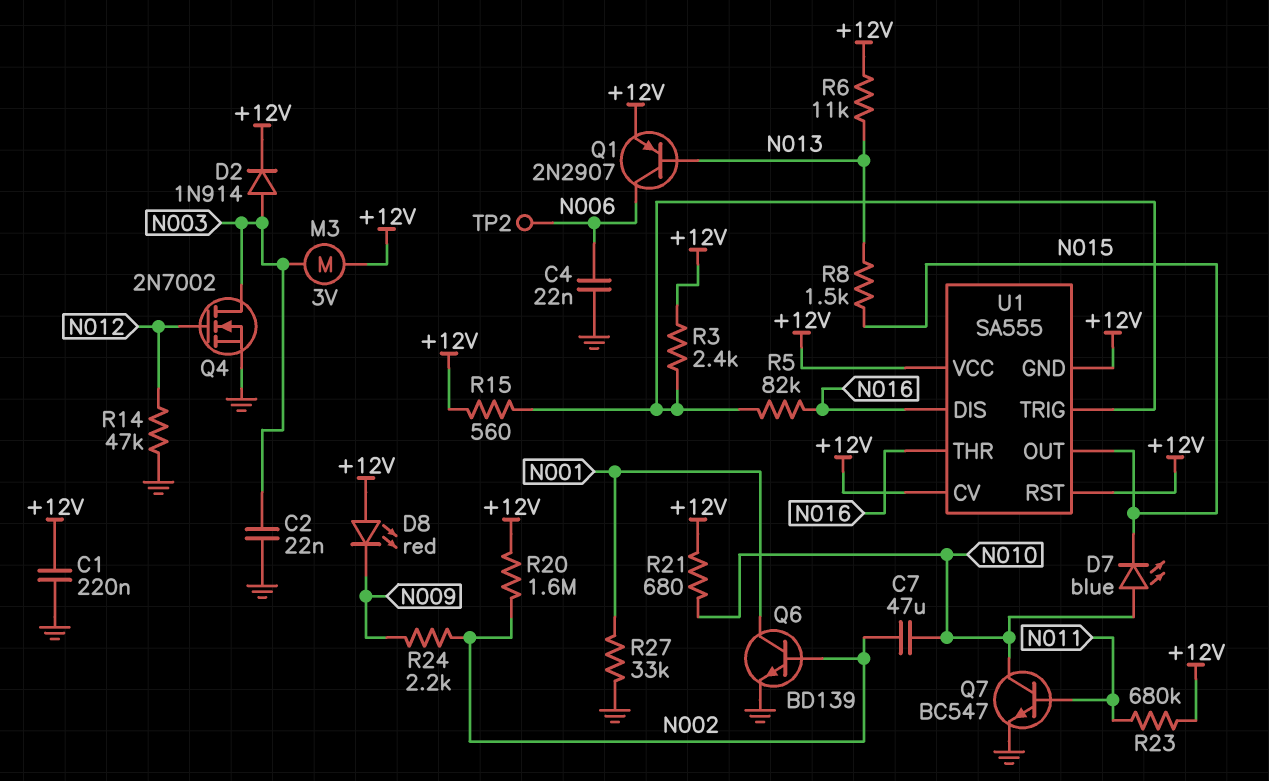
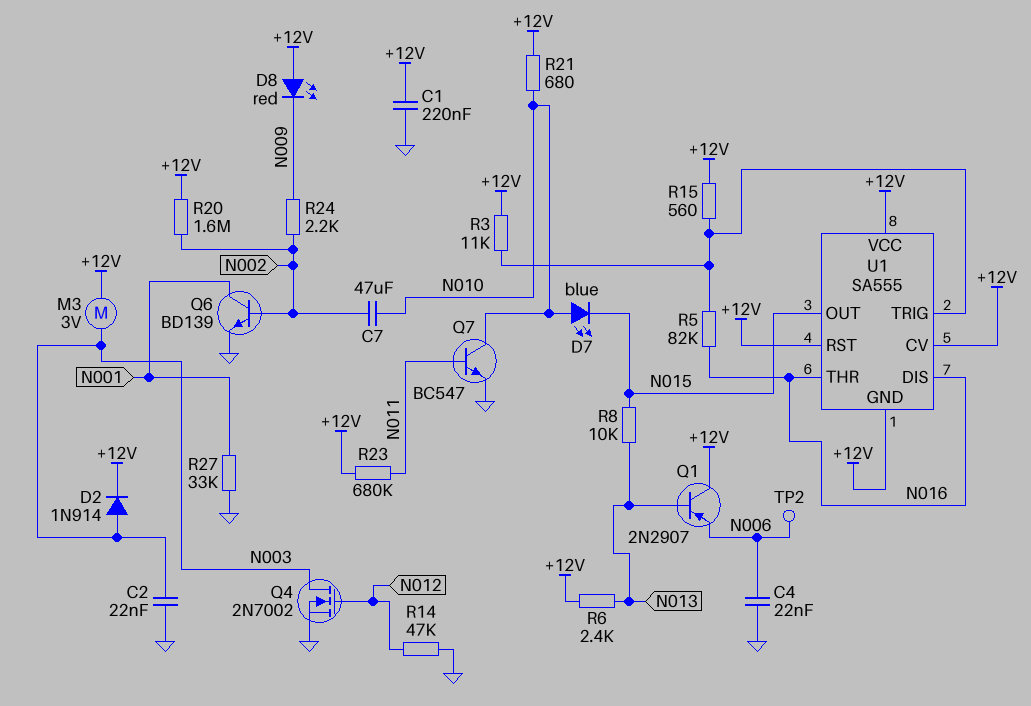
Q1: PNP 2N2907 (B N013, C N006, E +12V) -> PNP 2N2907 (B N013, C +12V, E N006)
R3: 2.4k (+12V, U1/TRIG) -> 11k (+12V, U1/TRIG)
R6: 11k (+12V, N013) -> 2.4k (+12V, N013)
R8: 1.5k (N013, N015) -> 10k (N013, N015)

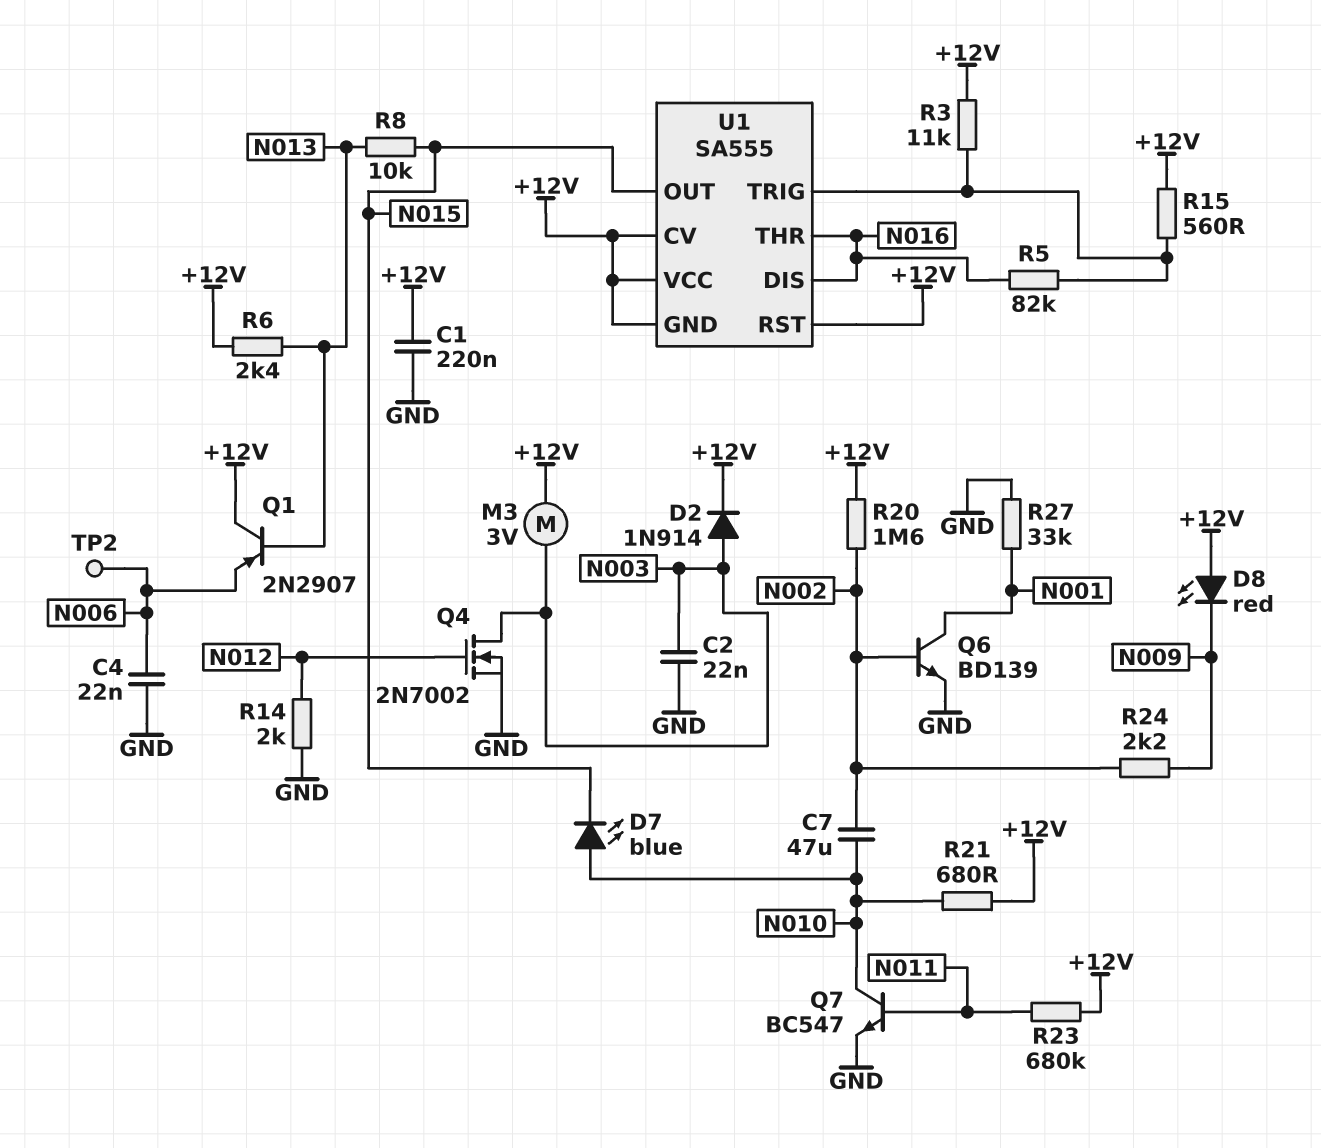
R14: 47k (GND, N012) -> 2k (GND, N012)

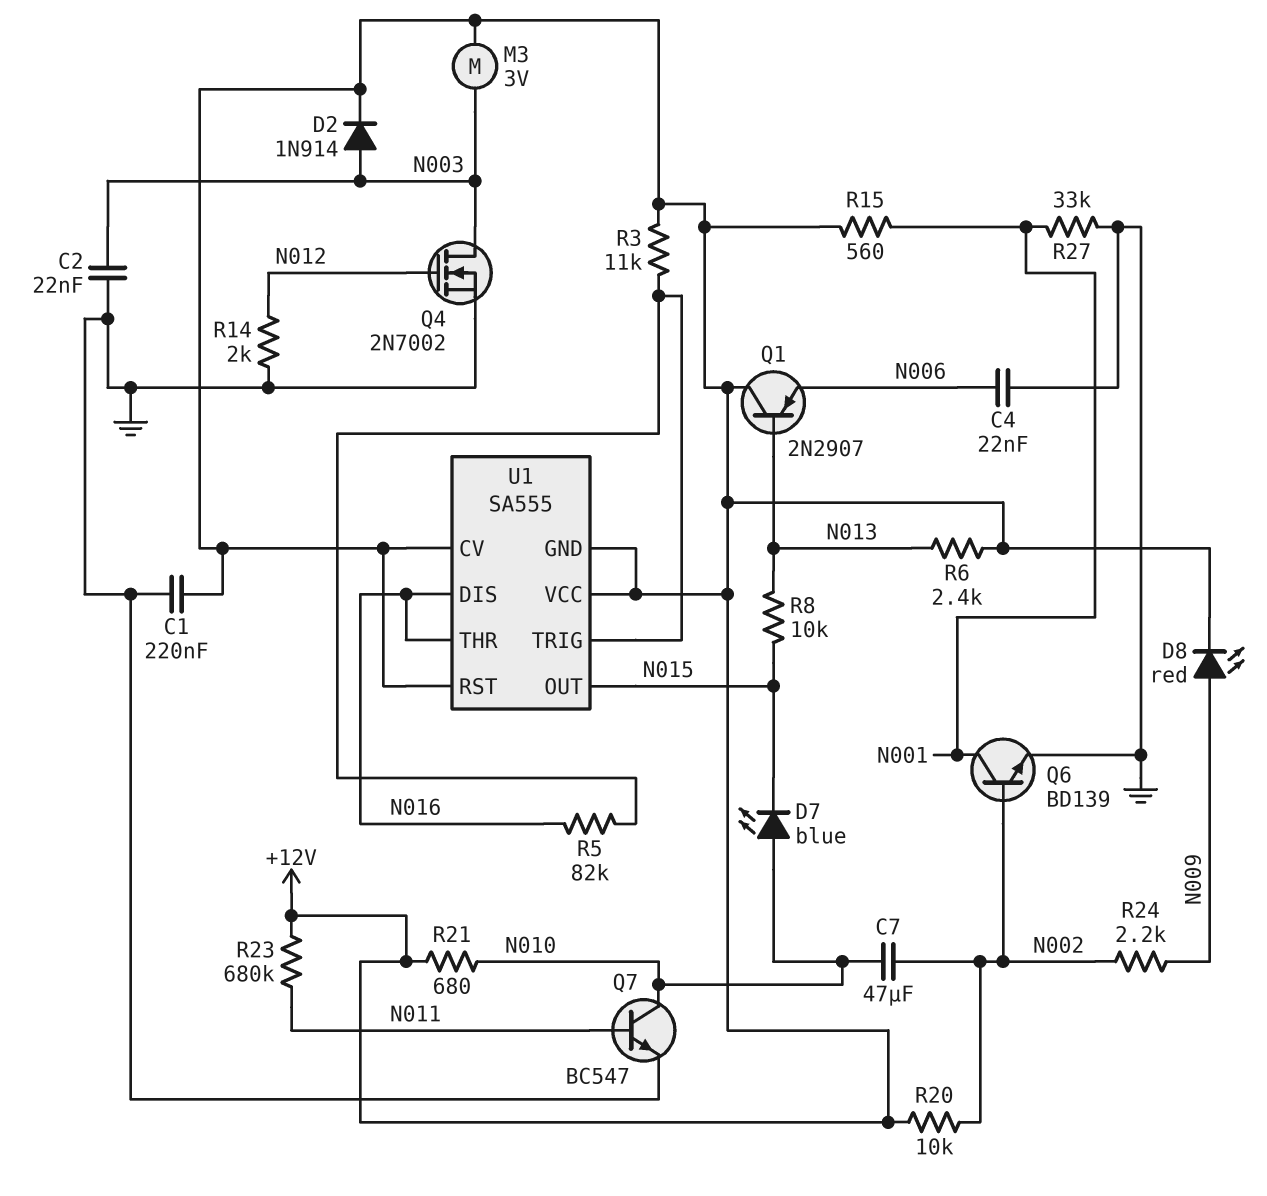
D8: LED red (A +12V, K N009) -> LED red (A N009, K +12V)
R15: 560 (+12V, U1/TRIG) -> 560 (+12V, N001)
R20: 1.6M (+12V, N002) -> 10k (+12V, N002)
TP2: test point (N006) -> none

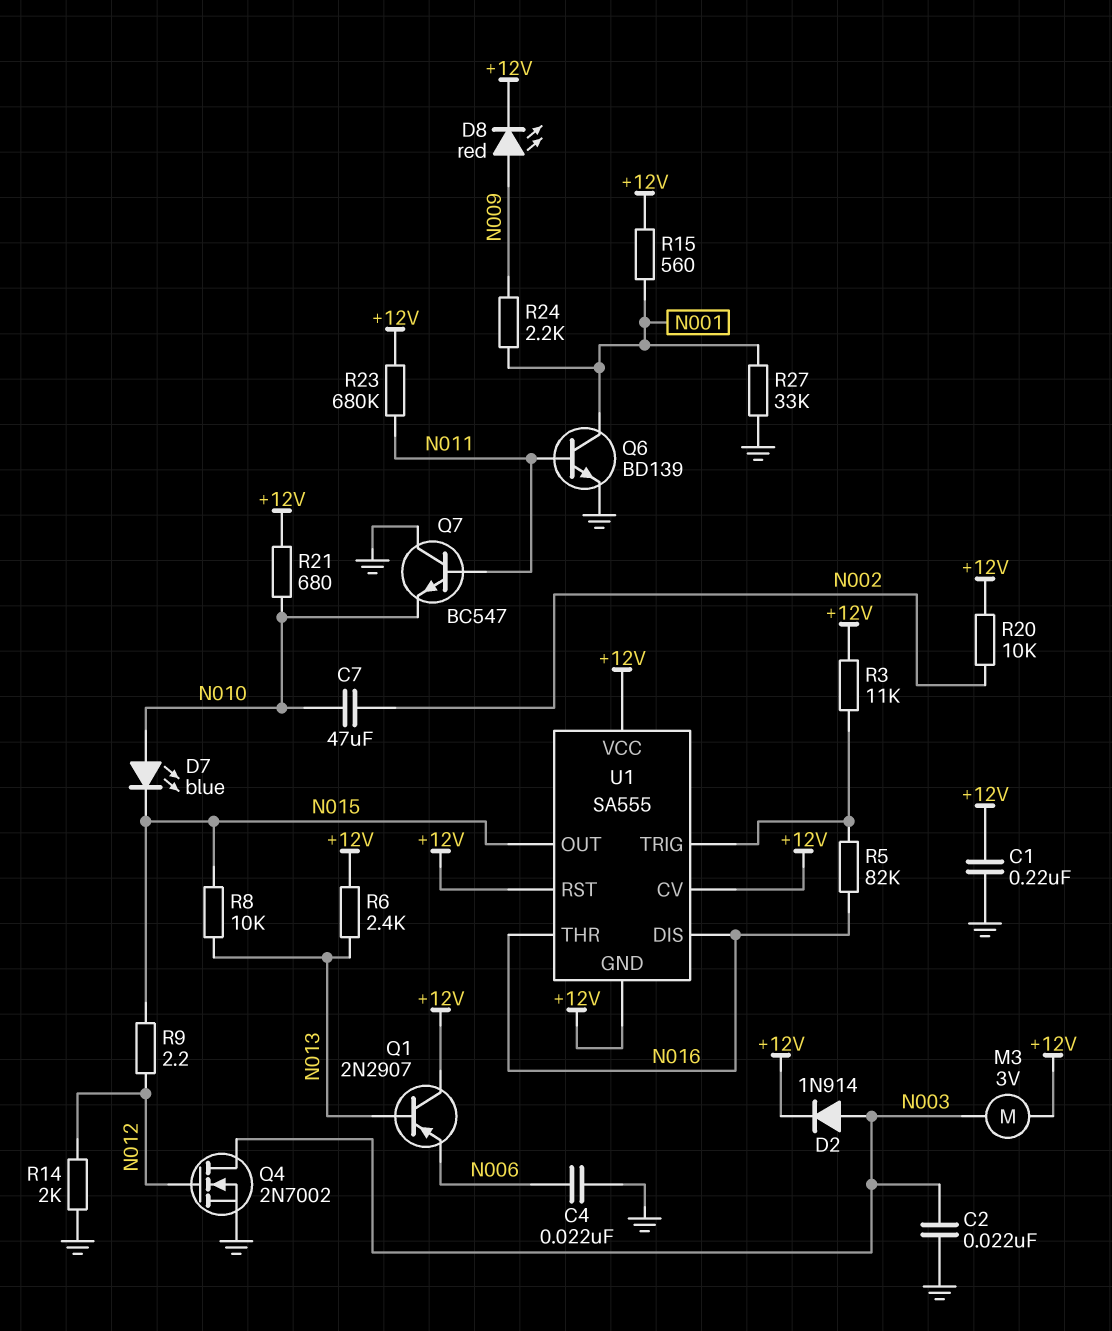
Q6: NPN BD139 (B N002, C N001, E GND) -> NPN BD139 (B N011, C N001, E GND)
Q7: NPN BC547 (B N011, C N010, E GND) -> NPN BC547 (B N011, C GND, E N010)
R9: none -> 2.2 (N012, N015)
R24: 2.2k (N002, N009) -> 2.2k (N001, N009)

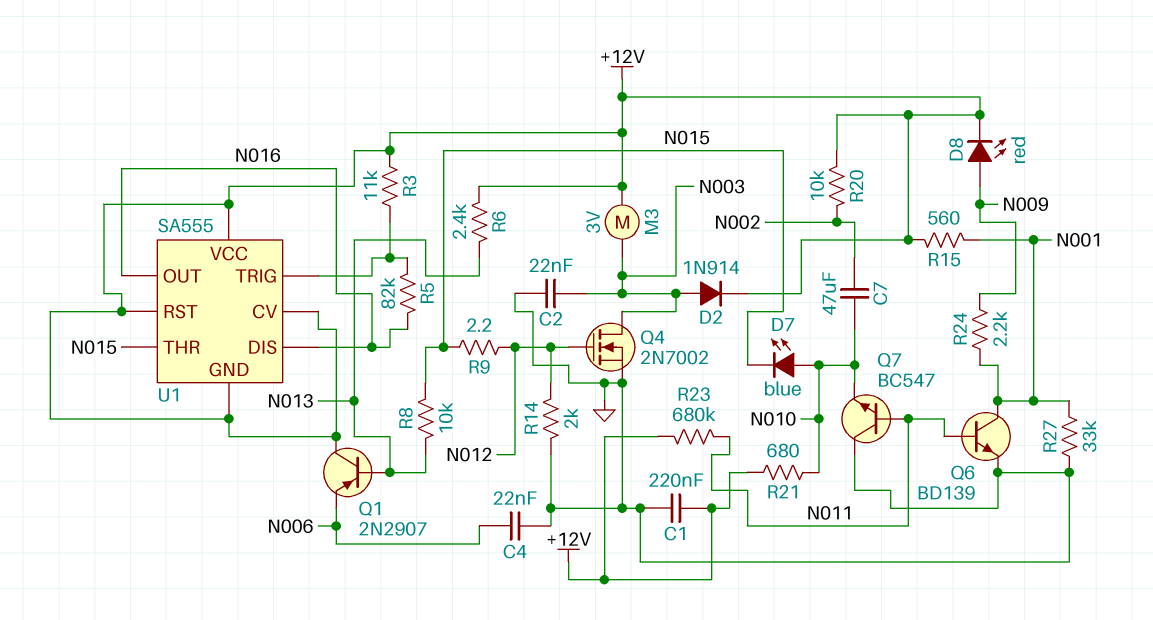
U1 pin OUT: N015 -> N016
U1 pin THR: N016 -> N015

